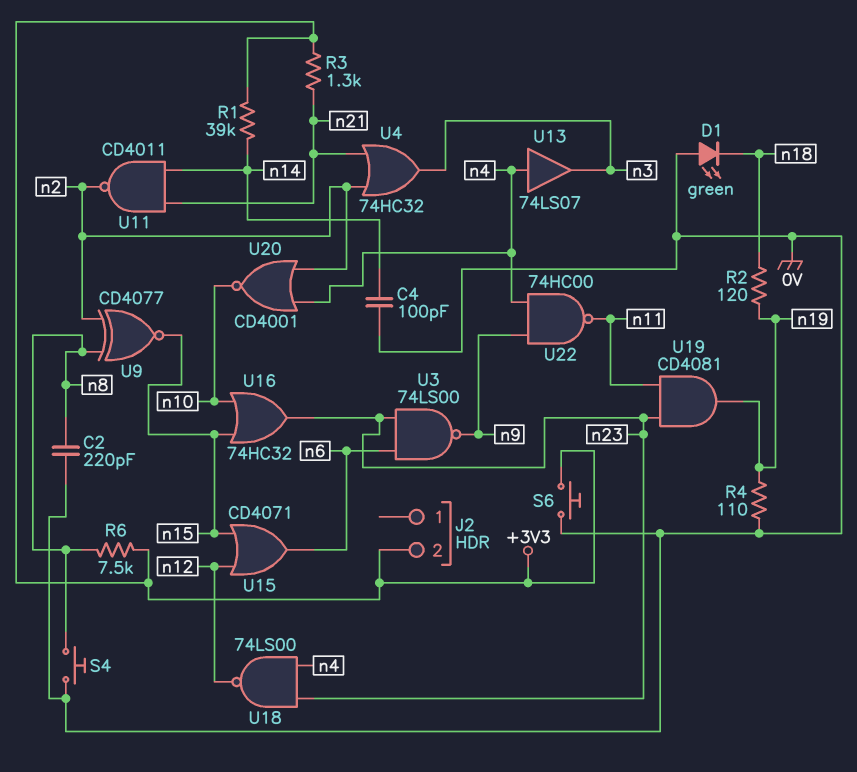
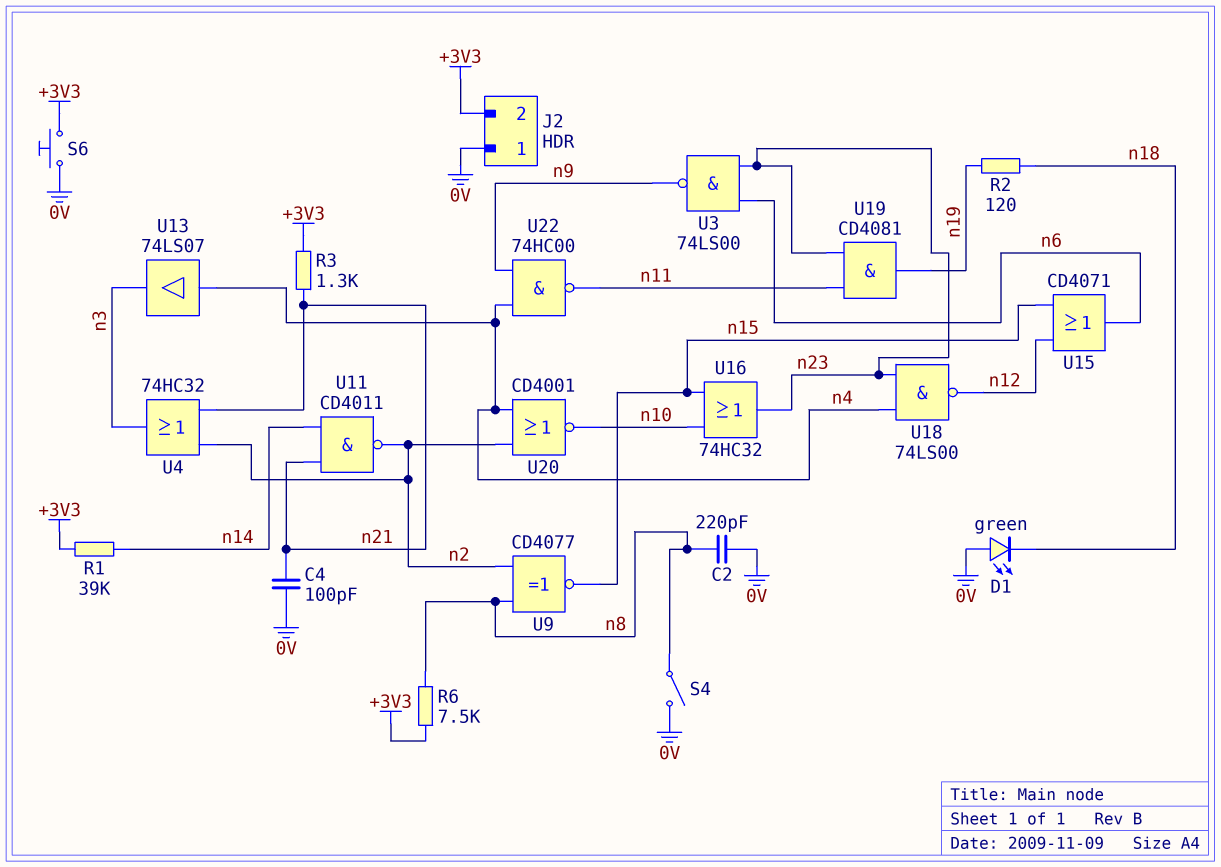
C4: 100pF (0V, n14) -> 100pF (0V, n21)
J2 pin 1: none -> 0V
R4: 110 (0V, n19) -> none
S4: button (0V, n8) -> switch (0V, n8)

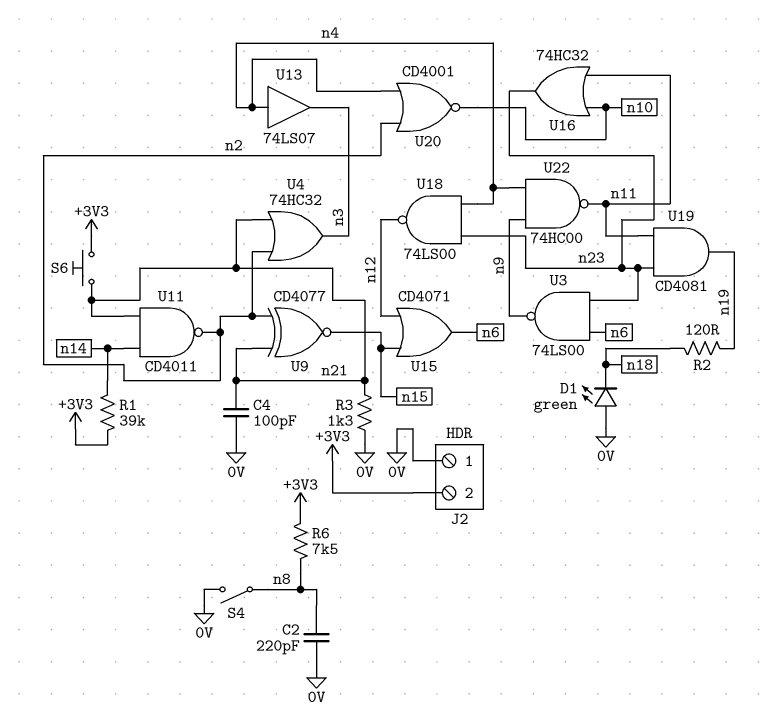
R3: 1.3k (+3V3, n21) -> 1.3k (0V, n21)
S6: button (+3V3, 0V) -> button (+3V3, n21)
U9: XNOR CD4077 (in n2, in n8, out n15) -> XNOR CD4077 (in n2, in n21, out n15)
U16: OR 74HC32 (in n10, in n15, out n23) -> OR 74HC32 (in n10, in n11, out n23)

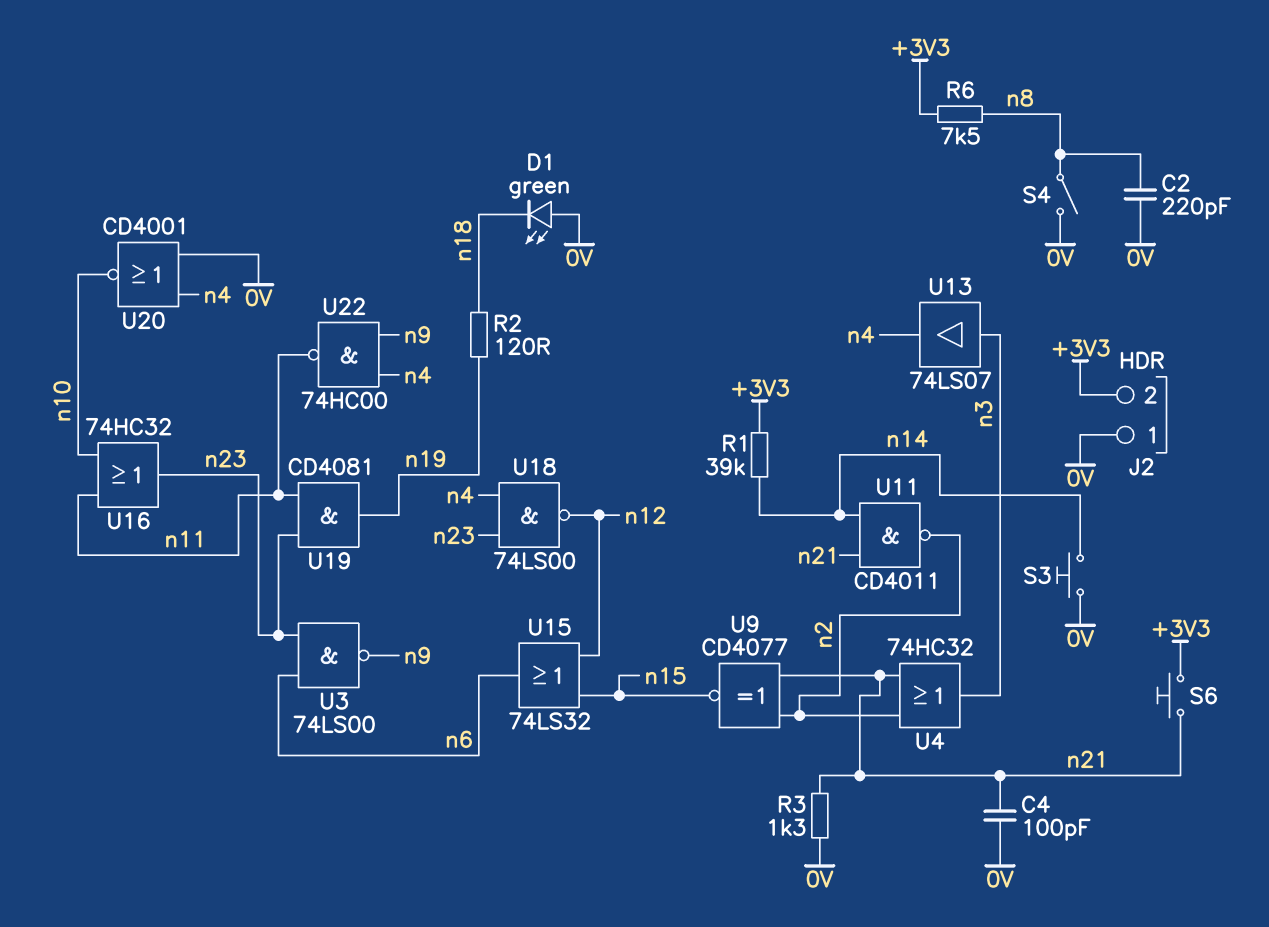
S3: none -> button (0V, n14)
U13: buffer 74LS07 (in n4, out n3) -> buffer 74LS07 (in n3, out n4)
U15: OR CD4071 (in n12, in n15, out n6) -> OR 74LS32 (in n12, in n15, out n6)
U20: NOR CD4001 (in n2, in n4, out n10) -> NOR CD4001 (in 0V, in n4, out n10)

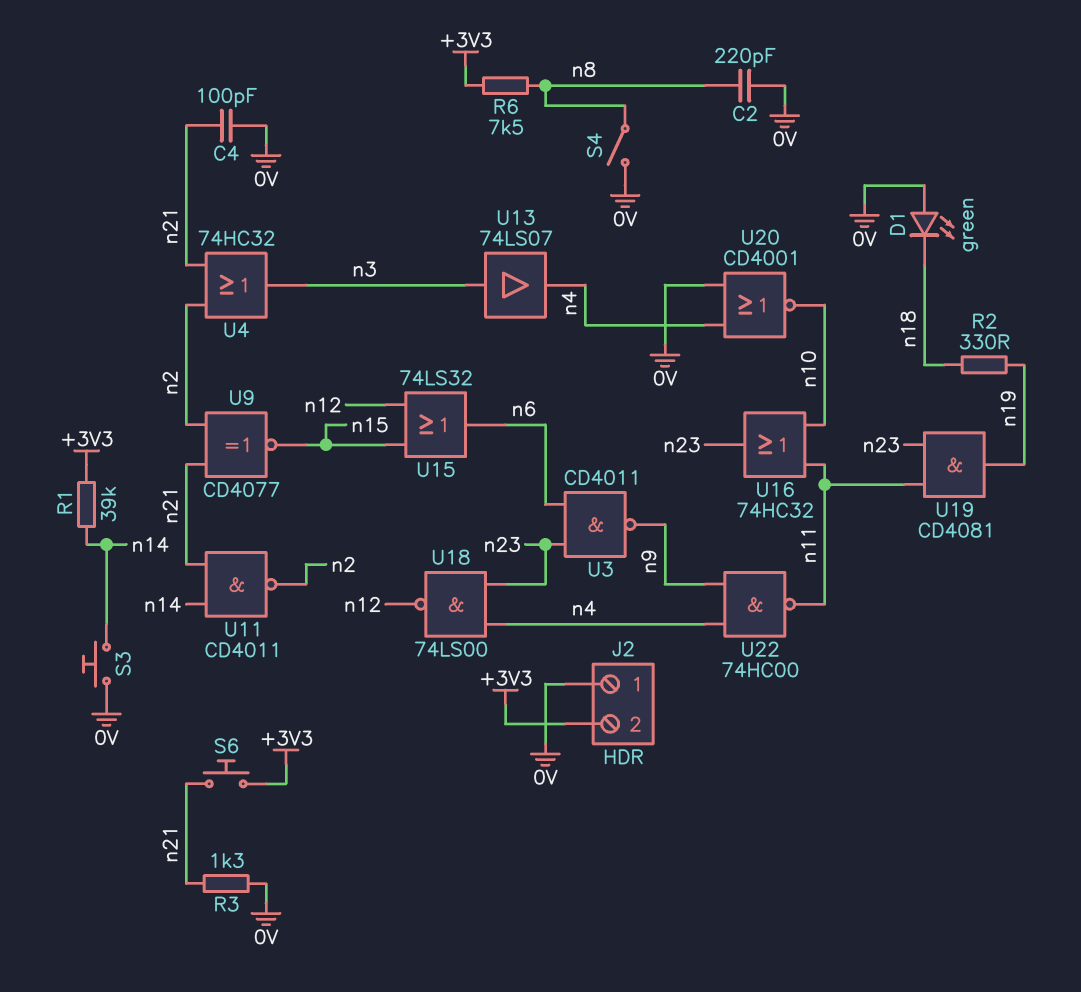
R2: 120 (n18, n19) -> 330 (n18, n19)
U3: NAND 74LS00 (in n6, in n23, out n9) -> NAND CD4011 (in n6, in n23, out n9)

